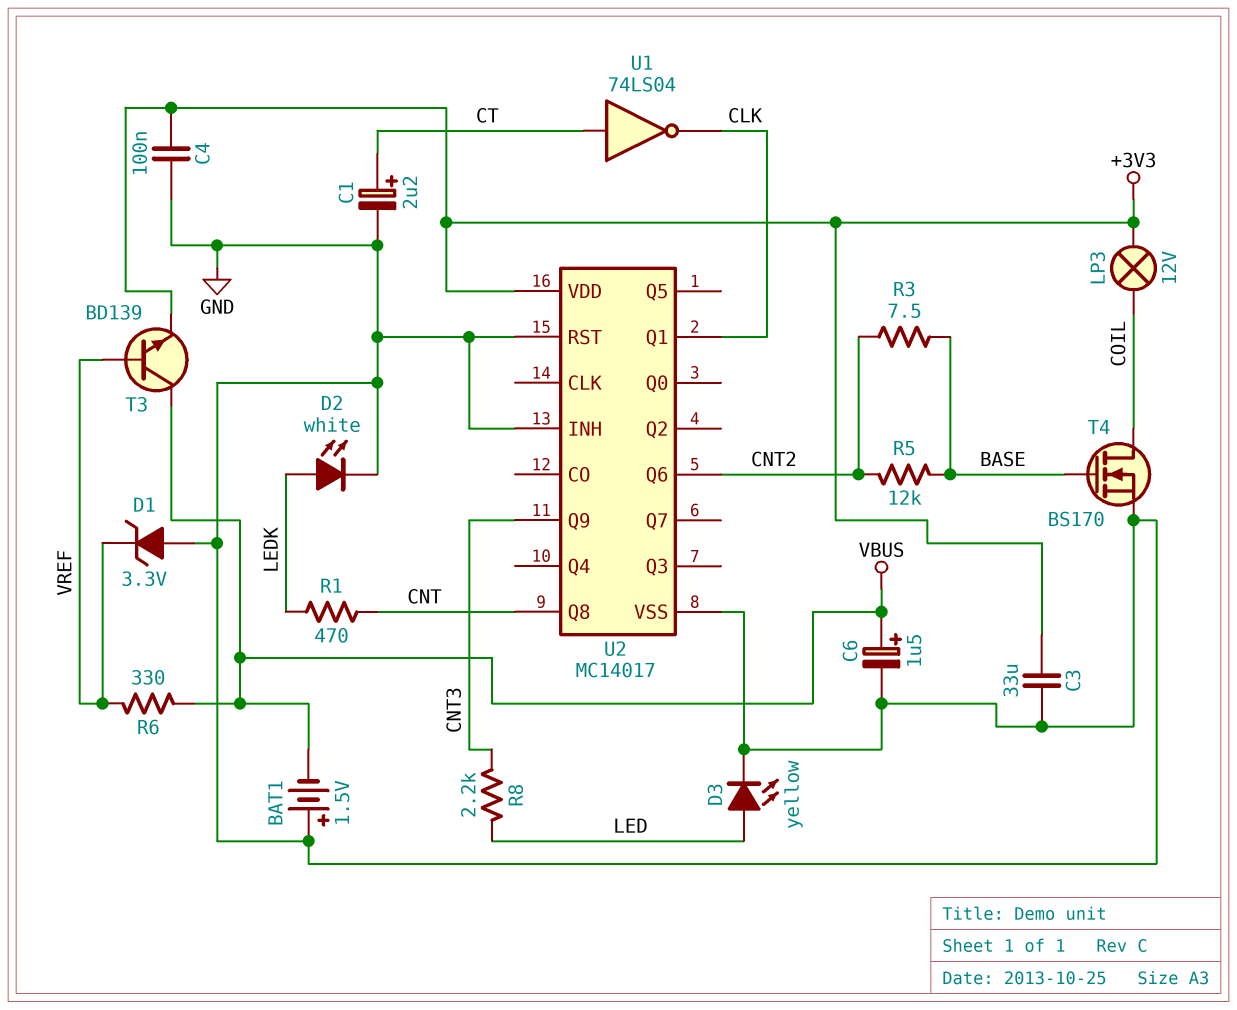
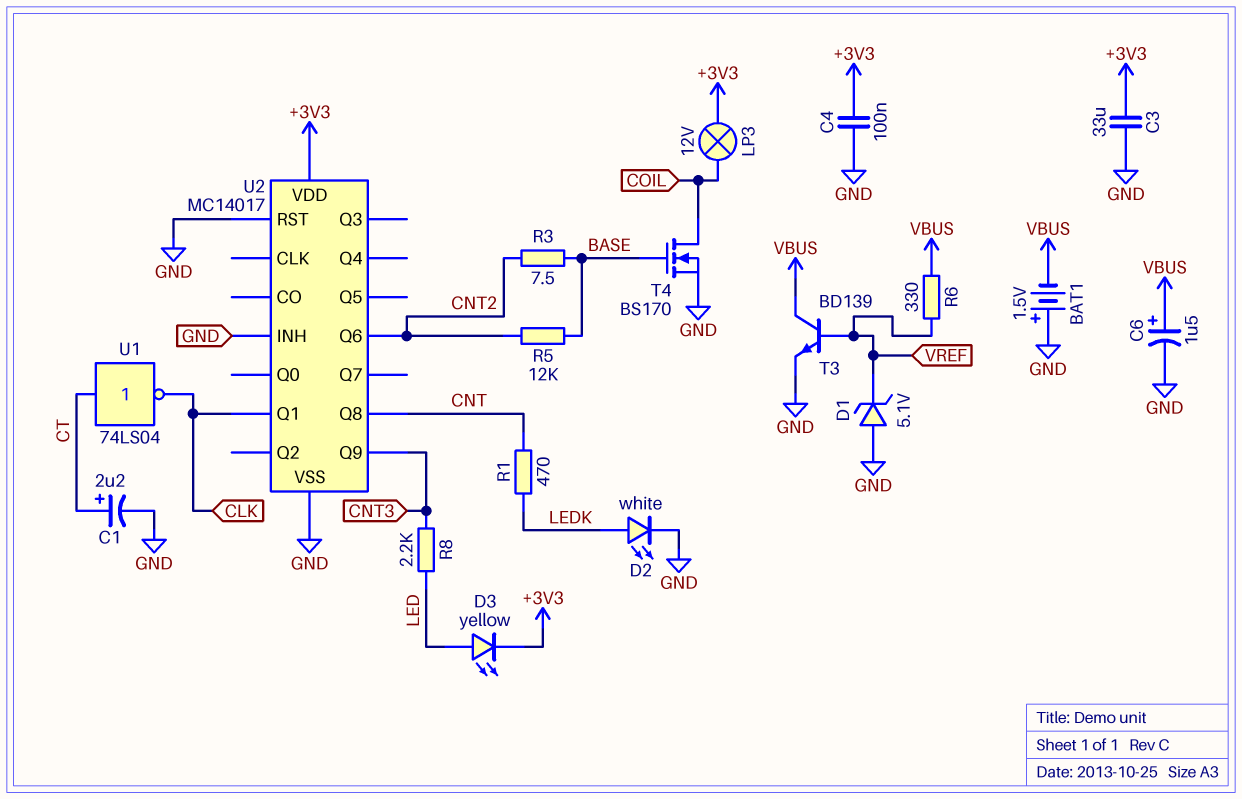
D1: zener 3.3V (A GND, K VREF) -> zener 5.1V (A GND, K VREF)
D3: LED yellow (A LED, K GND) -> LED yellow (A LED, K +3V3)
T3: NPN BD139 (B VREF, C VBUS, E +3V3) -> NPN BD139 (B VREF, C VBUS, E GND)

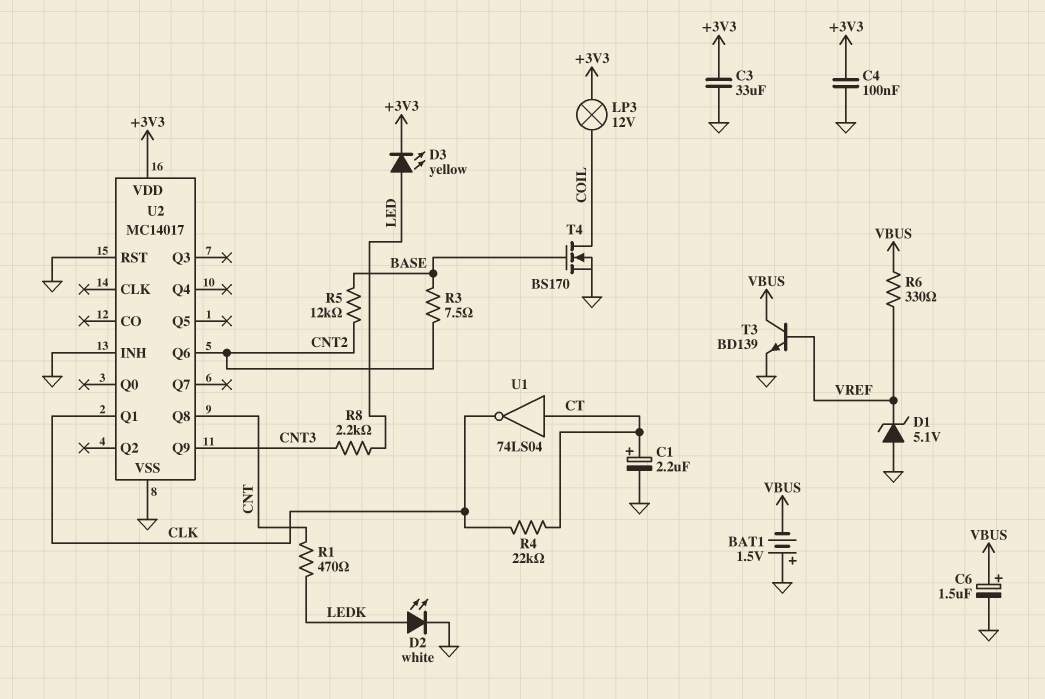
R4: none -> 22k (CLK, CT)

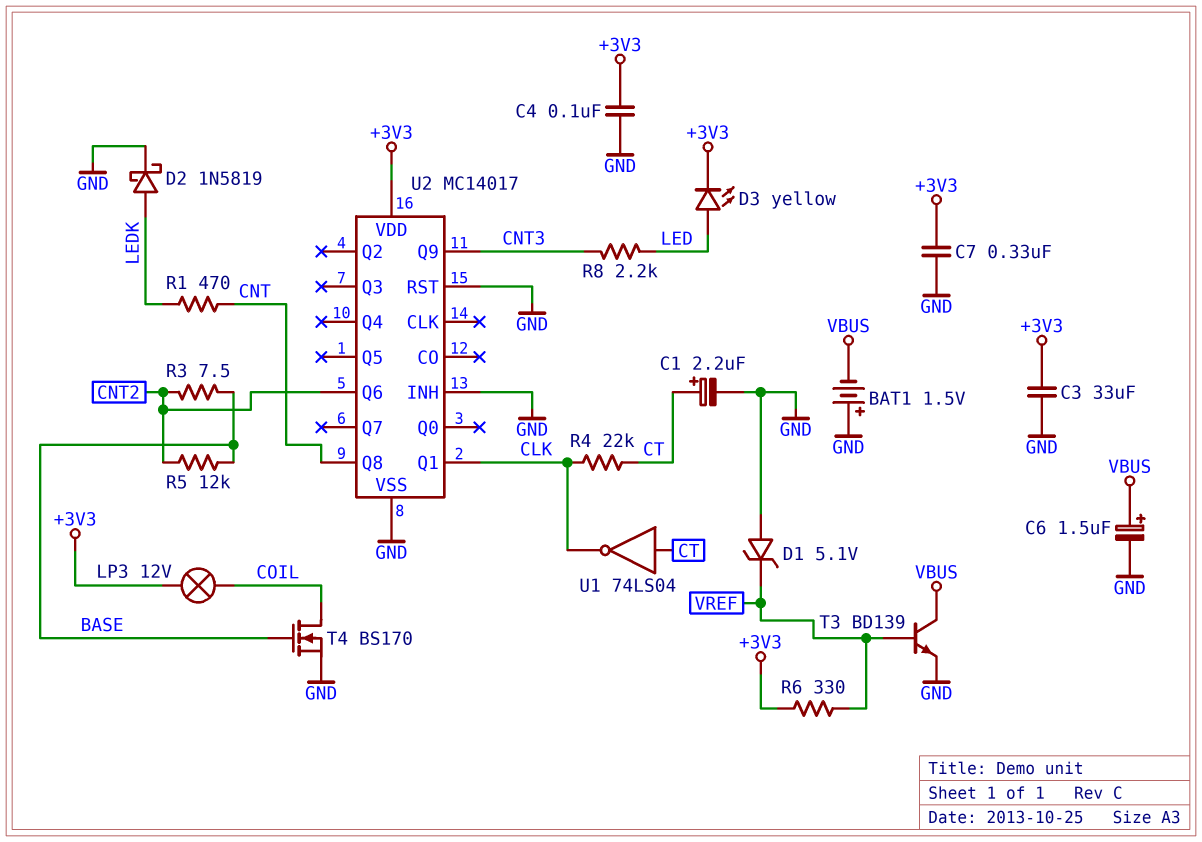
C7: none -> 330nF (+3V3, GND)
D2: LED white (A LEDK, K GND) -> schottky 1N5819 (A LEDK, K GND)
R6: 330 (VBUS, VREF) -> 330 (+3V3, VREF)

